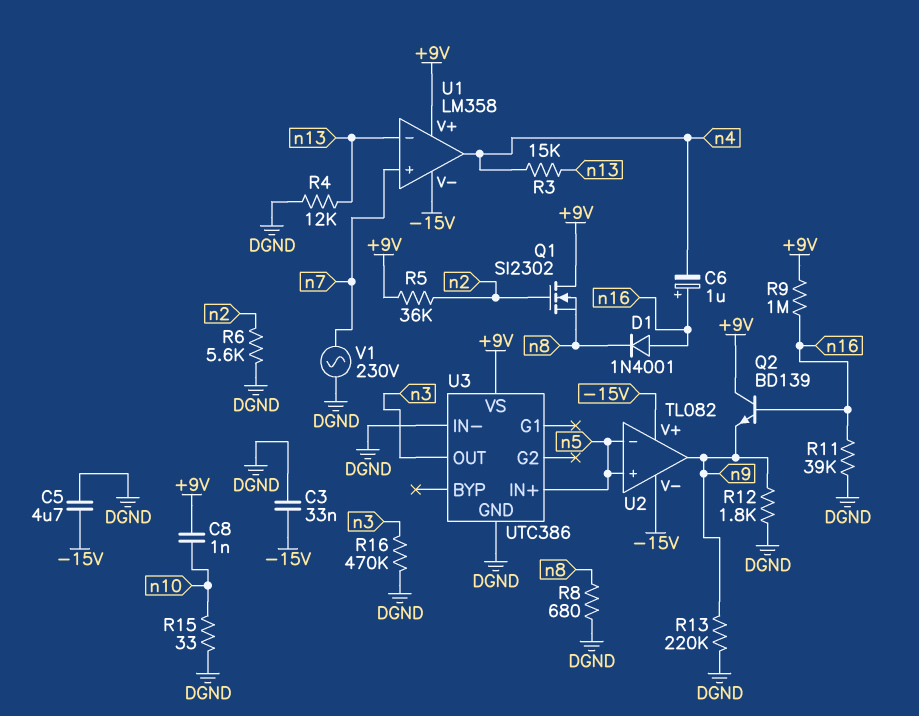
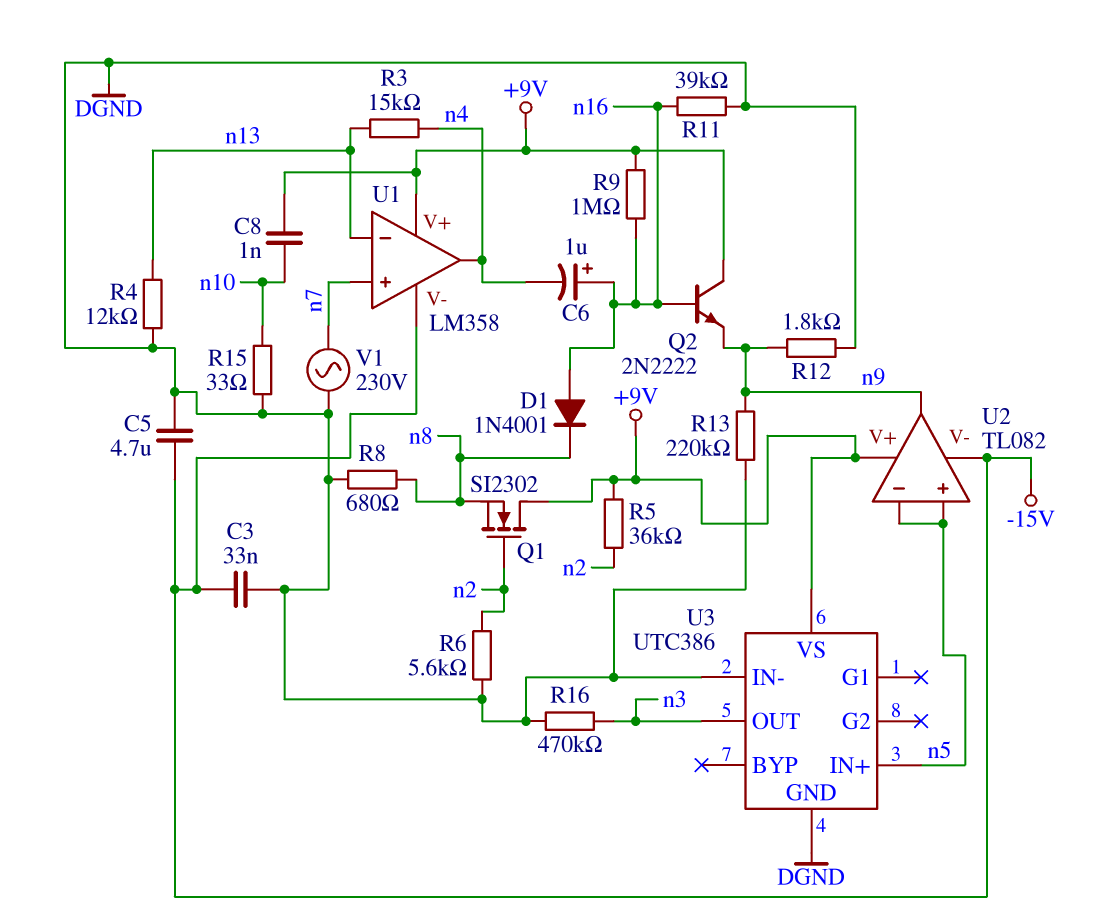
Q2: NPN BD139 (B n16, C +9V, E n9) -> NPN 2N2222 (B n16, C +9V, E n9)
U2 pin V+: -15V -> +9V

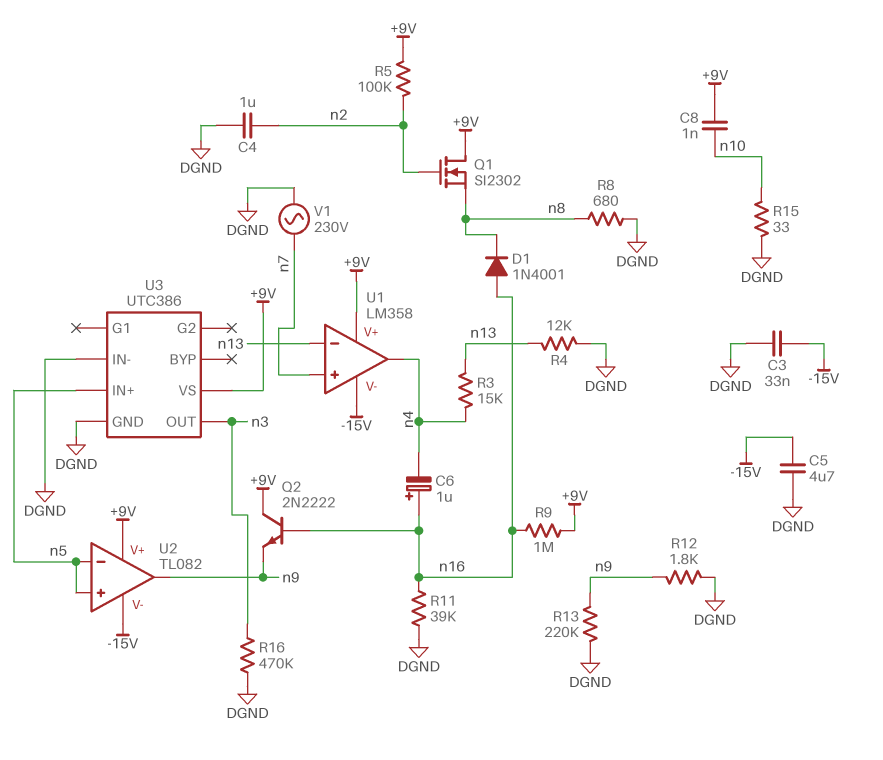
C4: none -> 1uF (DGND, n2)
R5: 36k (+9V, n2) -> 100k (+9V, n2)
R6: 5.6k (DGND, n2) -> none

